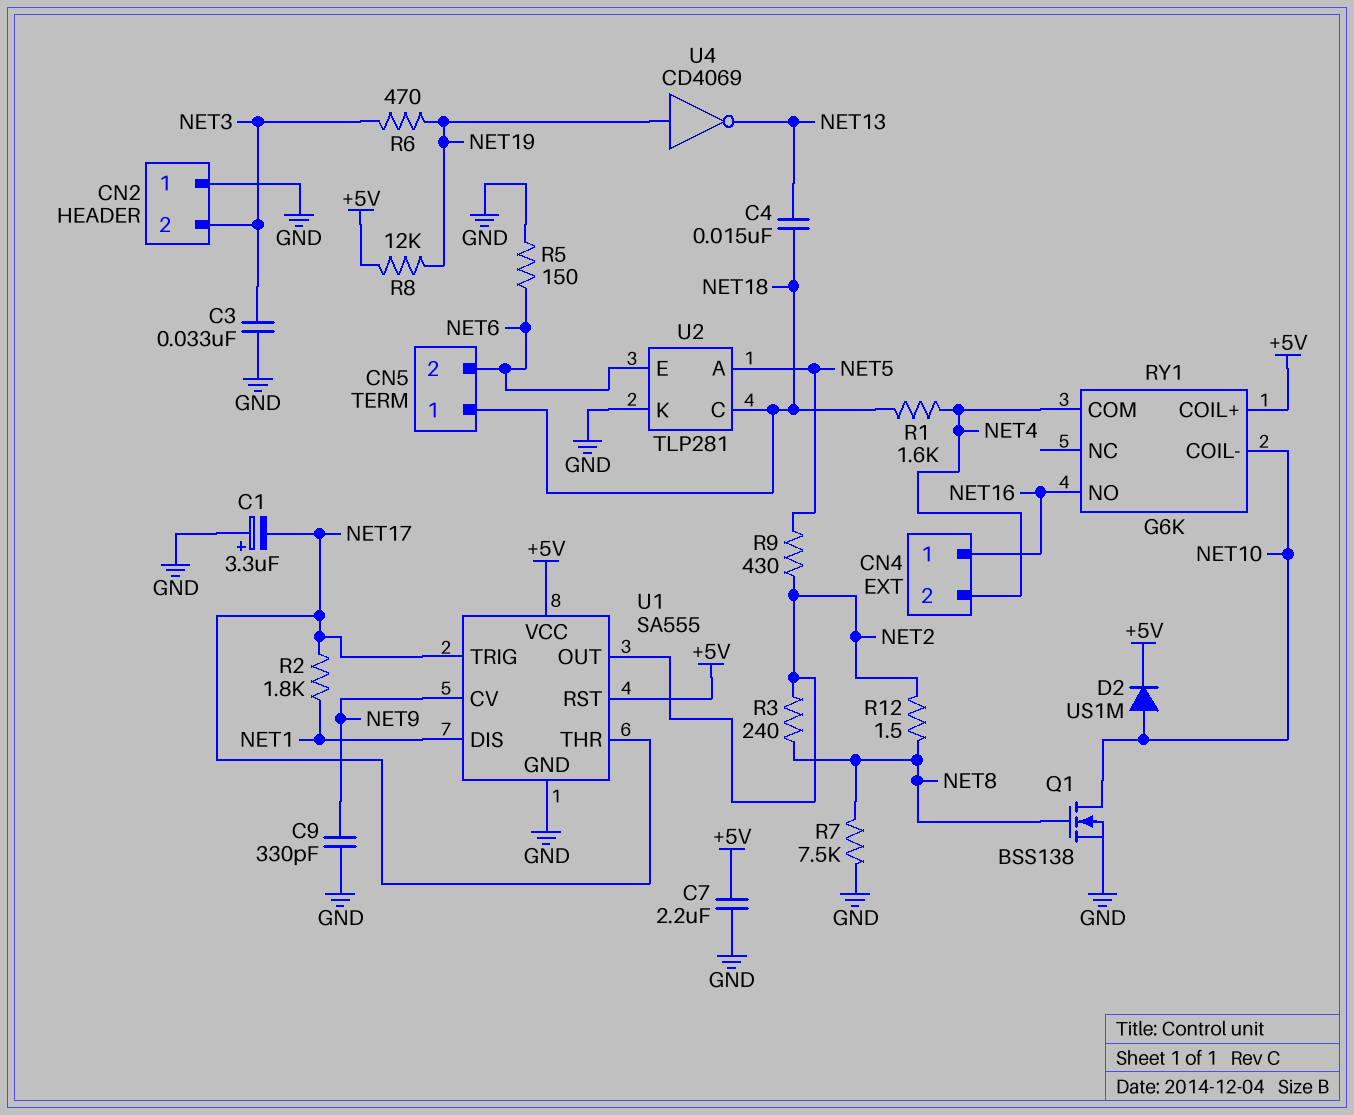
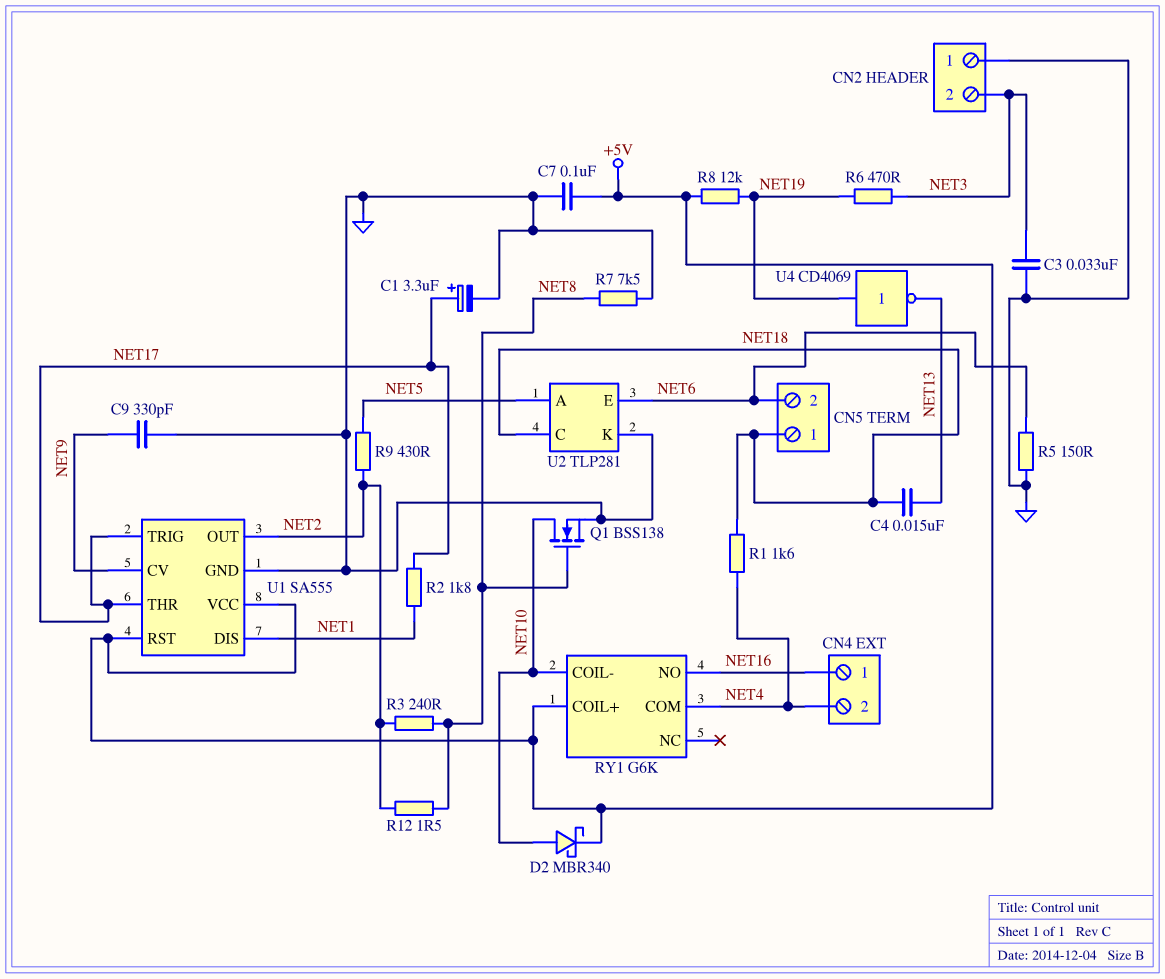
C1: 3.3uF (plus GND, minus NET17) -> 3.3uF (plus NET17, minus GND)
C7: 2.2uF (+5V, GND) -> 100nF (+5V, GND)
D2: diode US1M (A NET10, K +5V) -> schottky MBR340 (A NET10, K +5V)

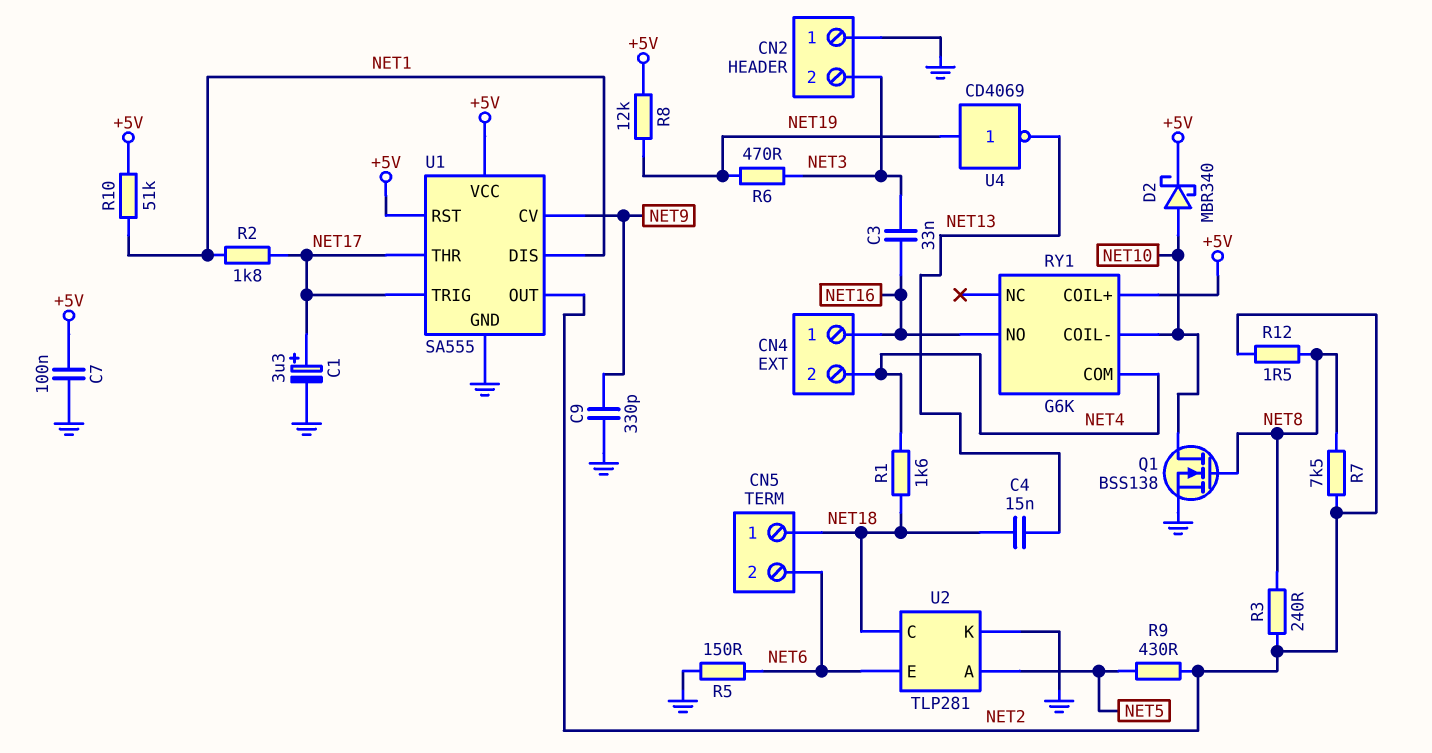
C3: 33nF (GND, NET3) -> 33nF (NET3, NET16)
R7: 7.5k (GND, NET8) -> 7.5k (NET2, NET8)
R10: none -> 51k (+5V, NET1)

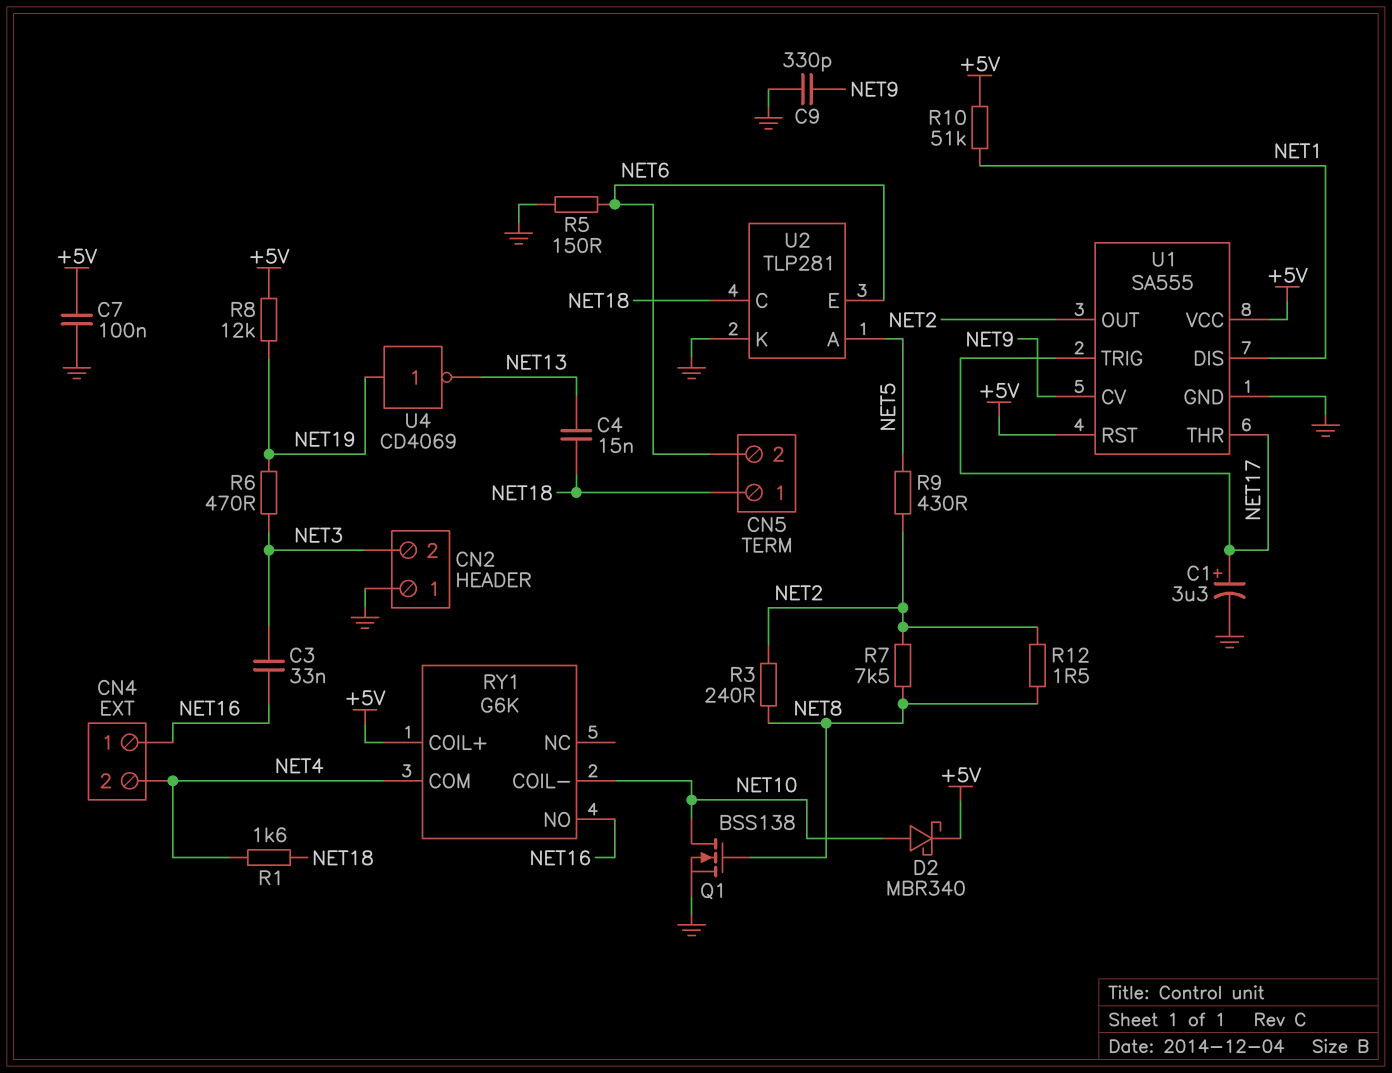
R2: 1.8k (NET1, NET17) -> none

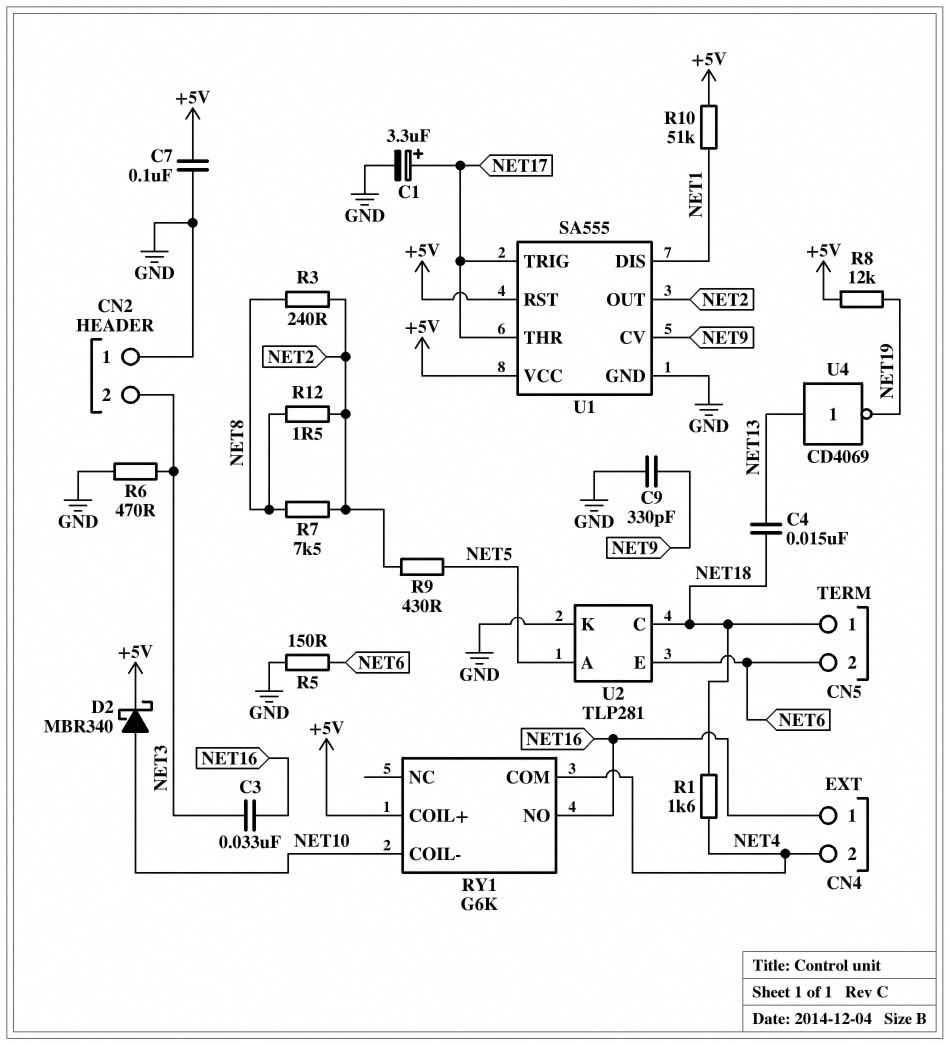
Q1: NMOS BSS138 (G NET8, D NET10, S GND) -> none
R6: 470 (NET3, NET19) -> 470 (GND, NET3)
U4: NOT CD4069 (in NET19, out NET13) -> NOT CD4069 (in NET13, out NET19)

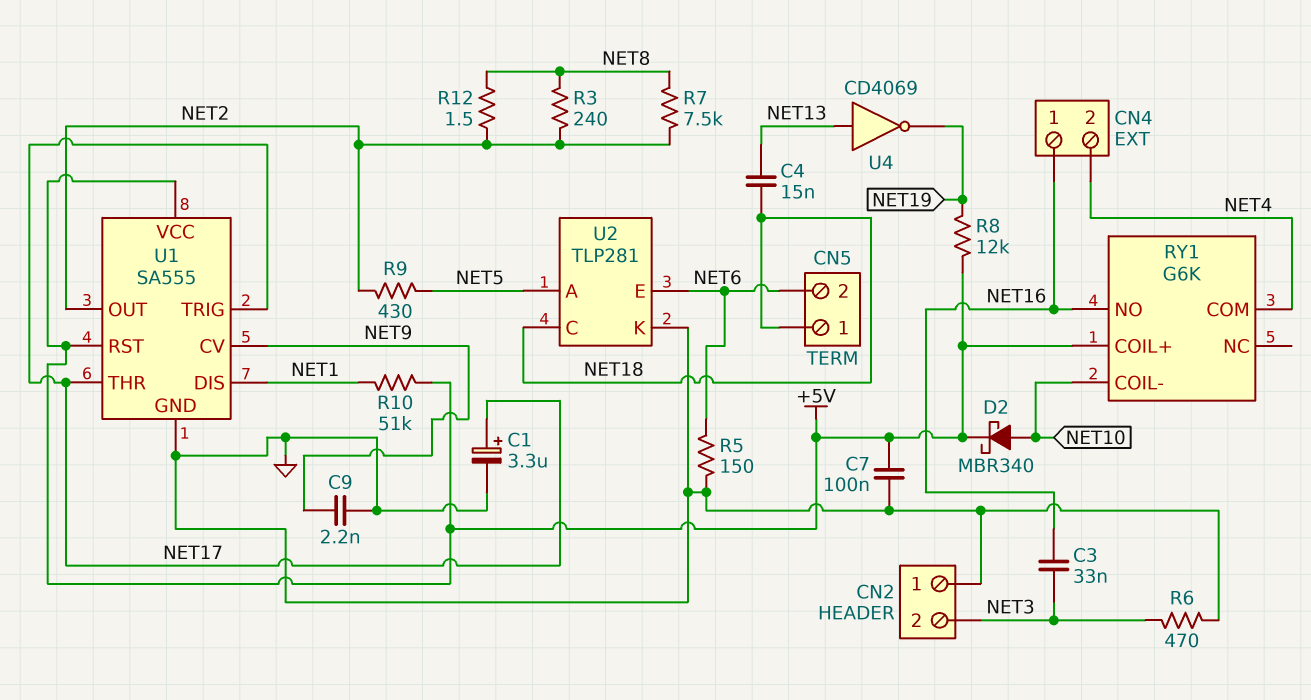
C9: 330pF (GND, NET9) -> 2.2nF (GND, NET9)
R1: 1.6k (NET4, NET18) -> none

